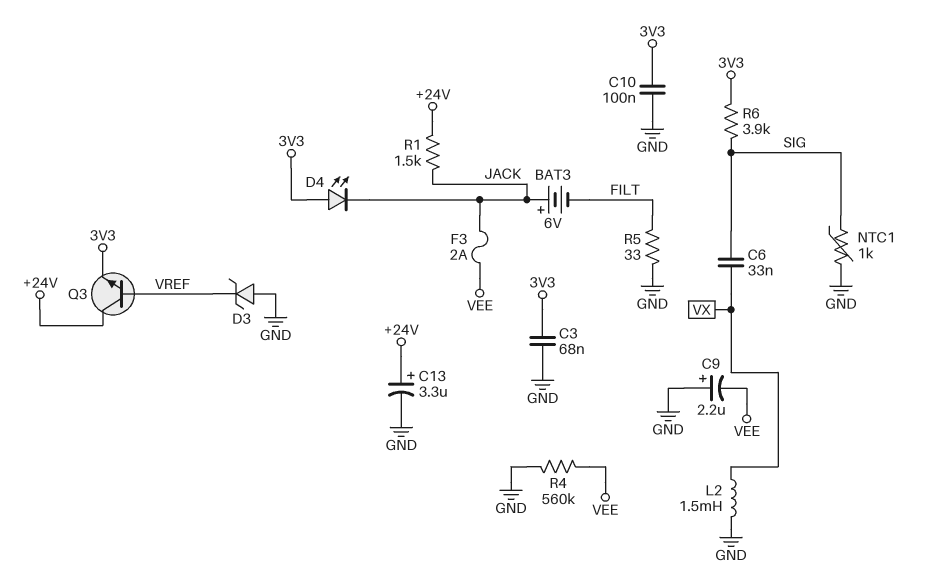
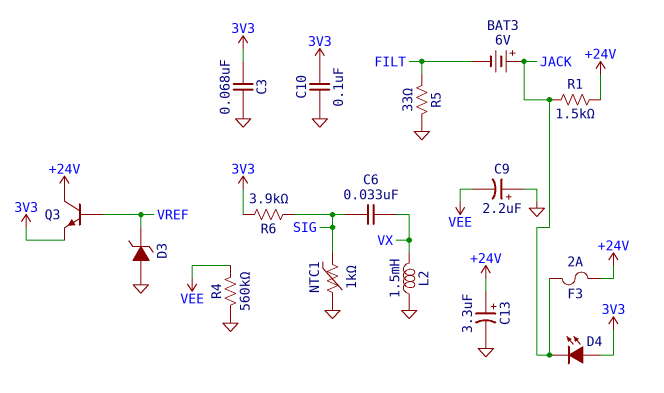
F3: 2A (JACK, VEE) -> 2A (+24V, JACK)

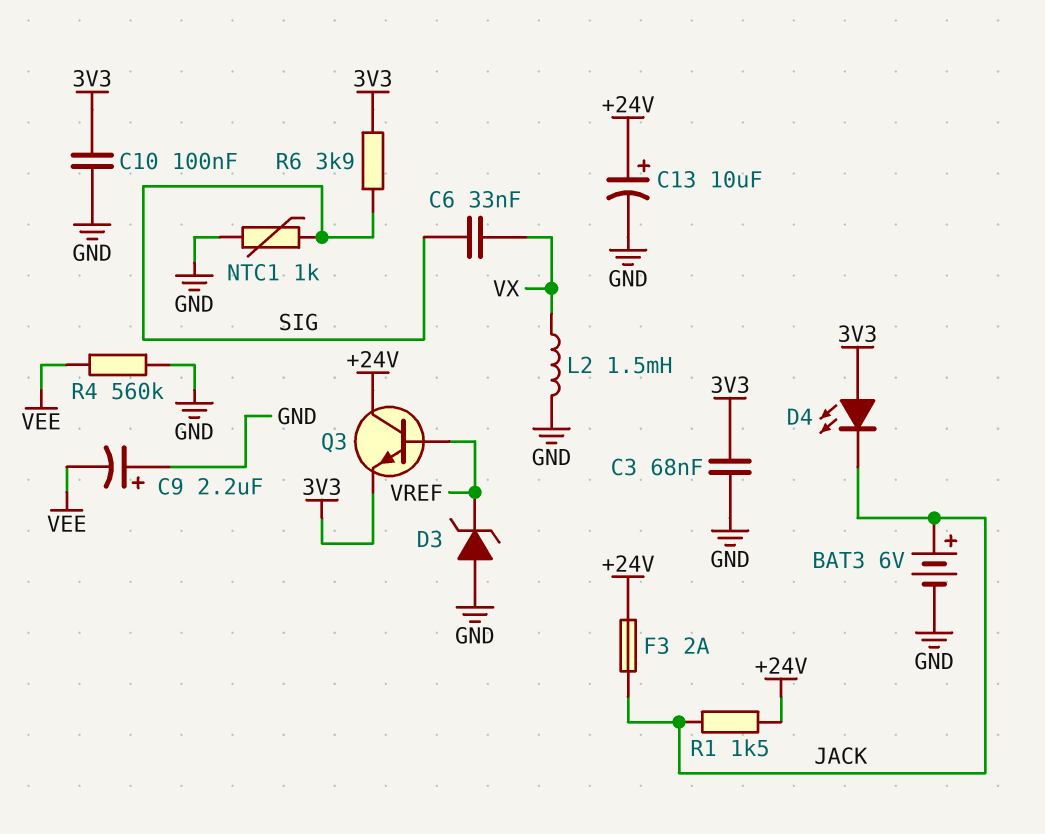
BAT3: 6V (plus JACK, minus FILT) -> 6V (plus JACK, minus GND)
C13: 3.3uF (plus +24V, minus GND) -> 10uF (plus +24V, minus GND)
R5: 33 (FILT, GND) -> none

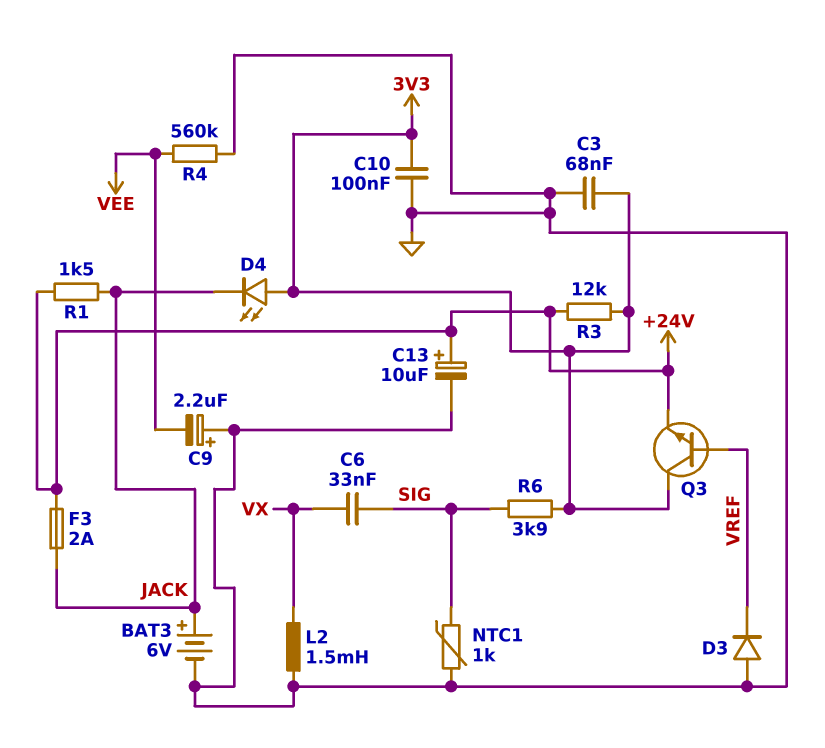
D3: zener (A GND, K VREF) -> diode (A GND, K VREF)
Q3: NPN (B VREF, C +24V, E 3V3) -> NPN (B VREF, C 3V3, E +24V)
R3: none -> 12k (+24V, 3V3)

